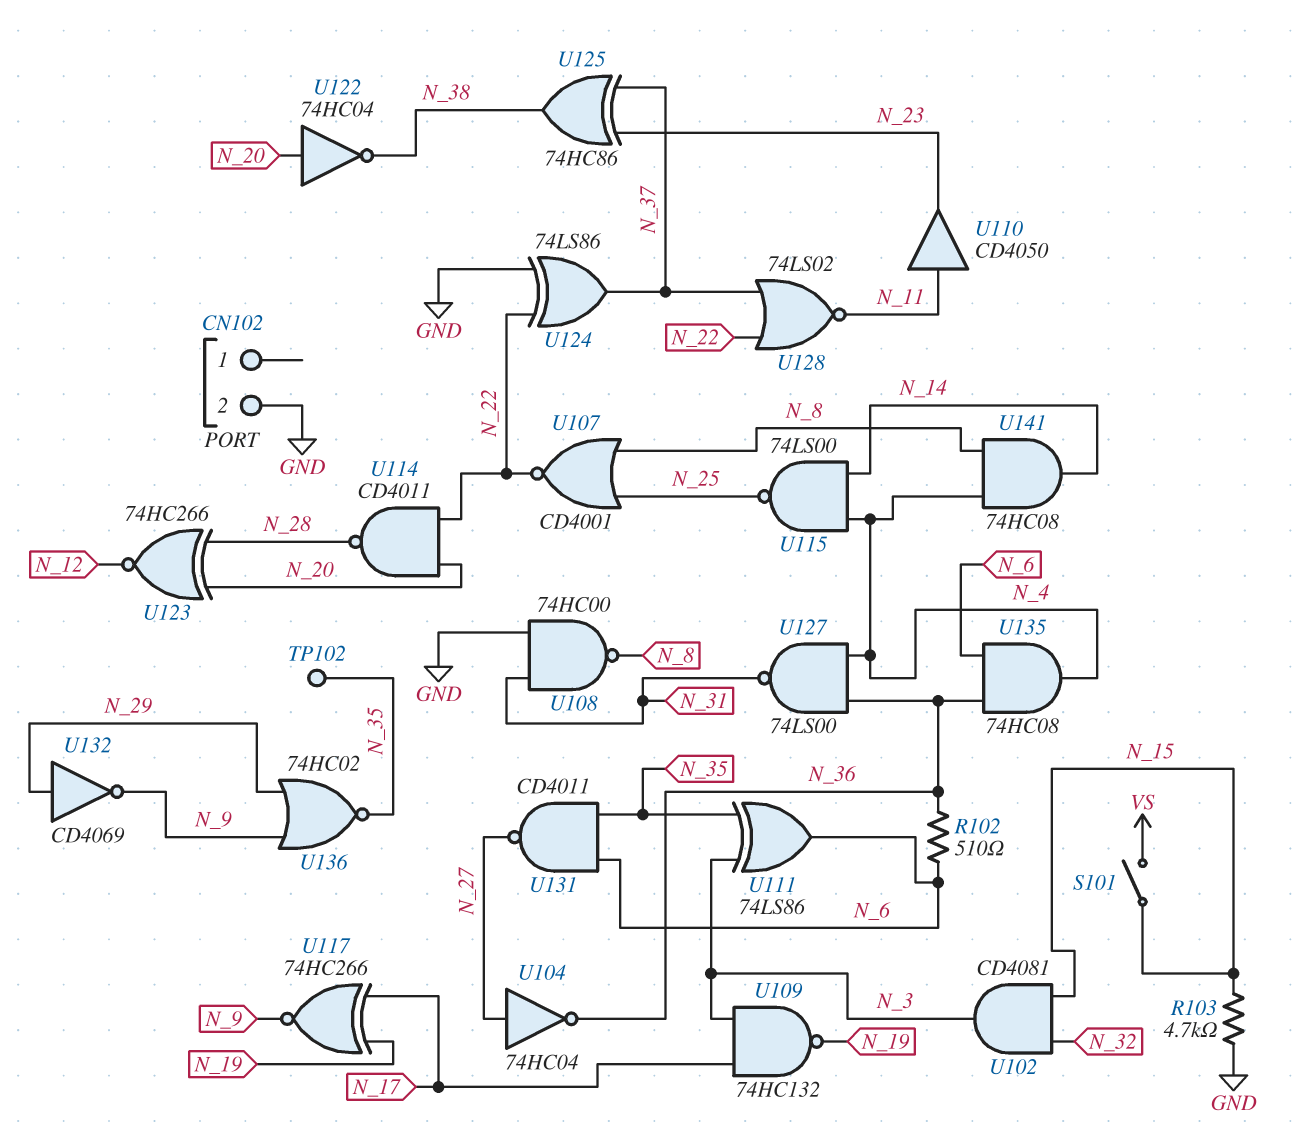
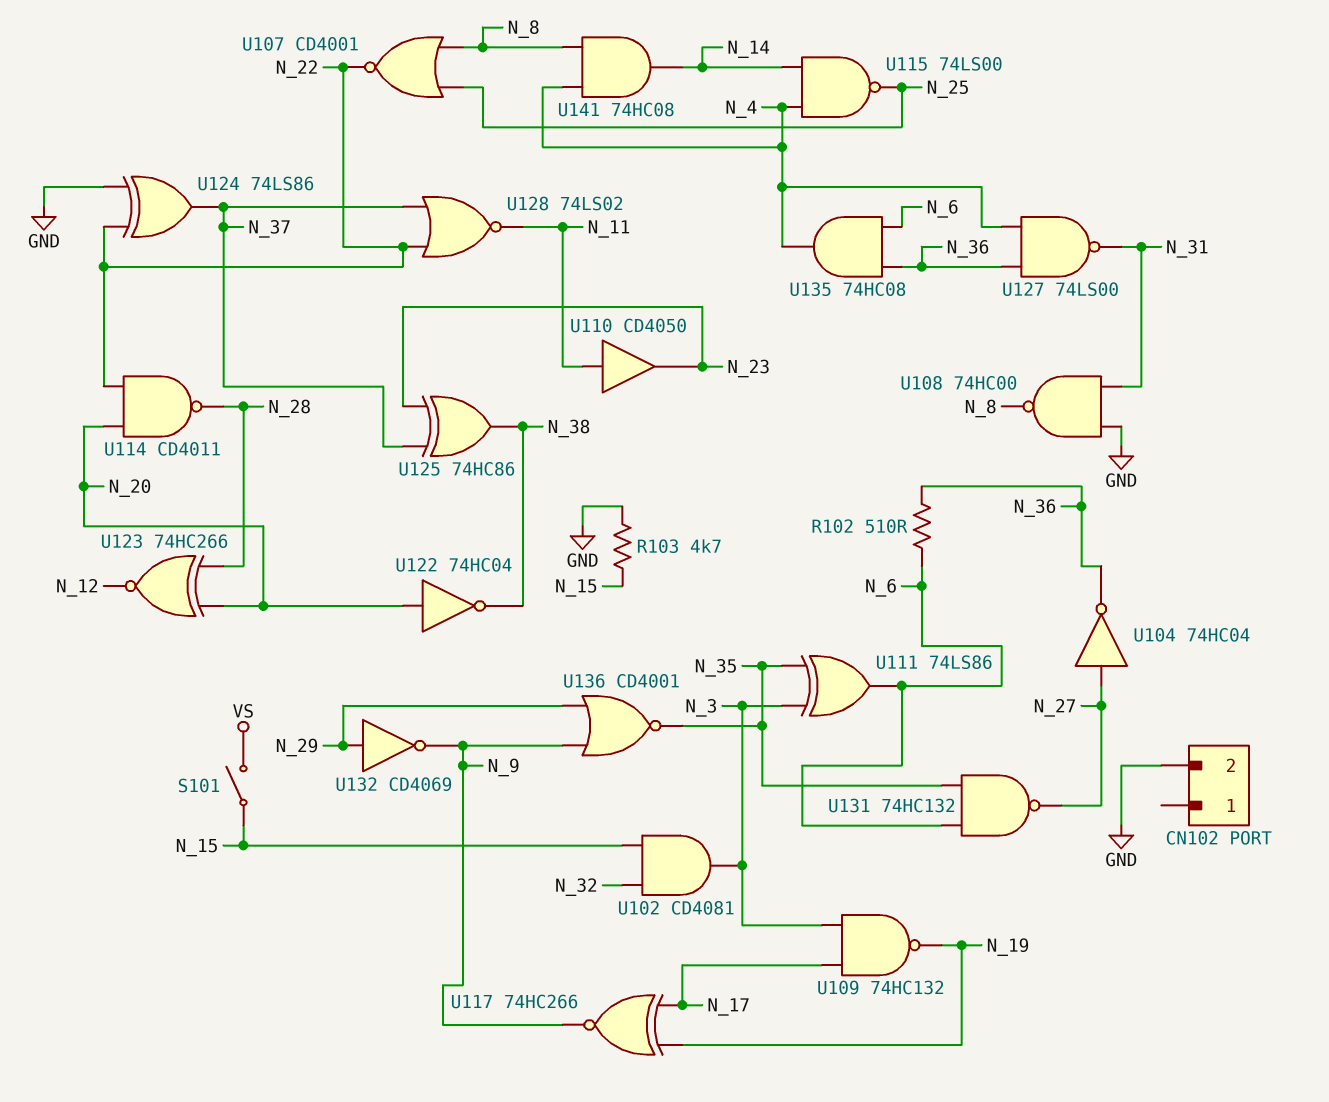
TP102: test point (N_35) -> none
U131: NAND CD4011 (in N_6, in N_35, out N_27) -> NAND 74HC132 (in N_6, in N_35, out N_27)
U136: NOR 74HC02 (in N_9, in N_29, out N_35) -> NOR CD4001 (in N_9, in N_29, out N_35)

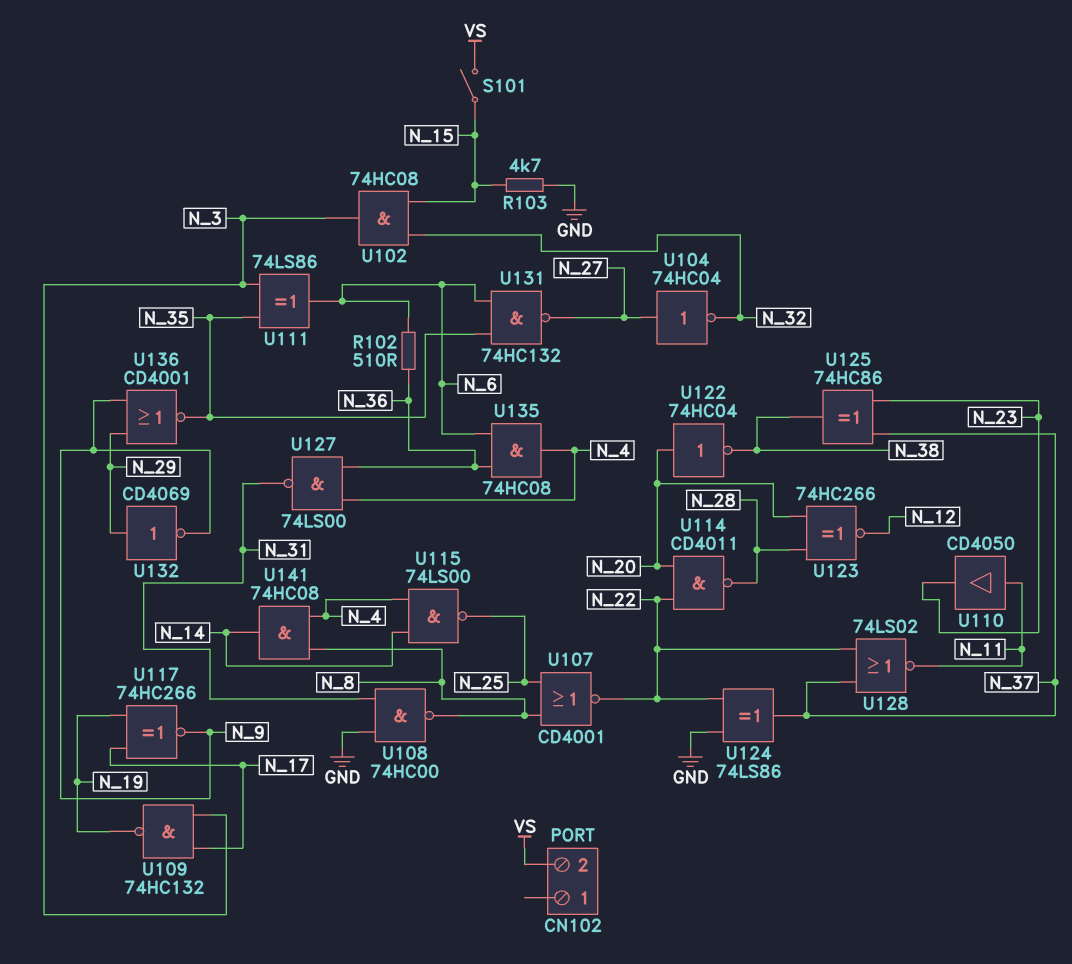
CN102 pin 2: GND -> VS
U102: AND CD4081 (in N_15, in N_32, out N_3) -> AND 74HC08 (in N_15, in N_32, out N_3)
U104: NOT 74HC04 (in N_27, out N_36) -> NOT 74HC04 (in N_27, out N_32)

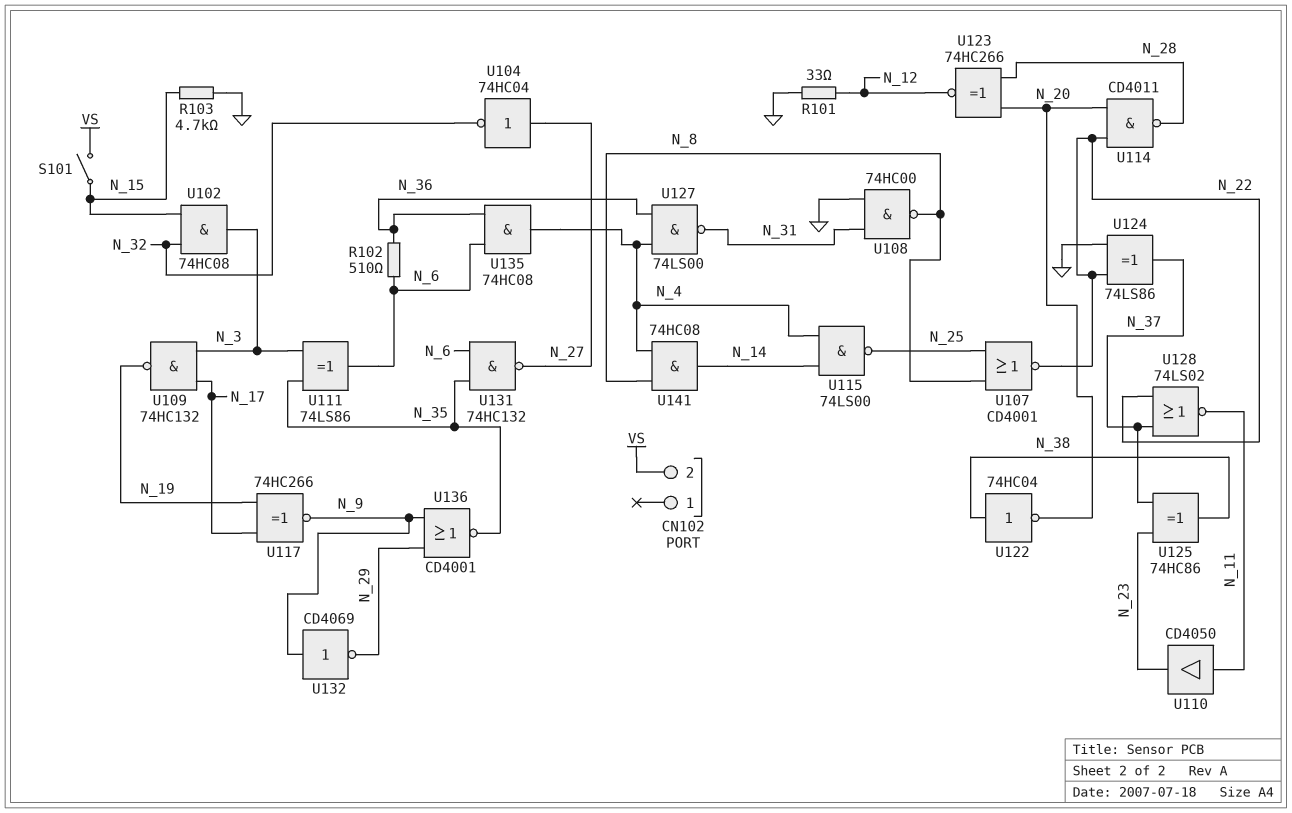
R101: none -> 33 (GND, N_12)
U122: NOT 74HC04 (in N_20, out N_38) -> NOT 74HC04 (in N_38, out N_20)
U132: NOT CD4069 (in N_29, out N_9) -> NOT CD4069 (in N_9, out N_29)

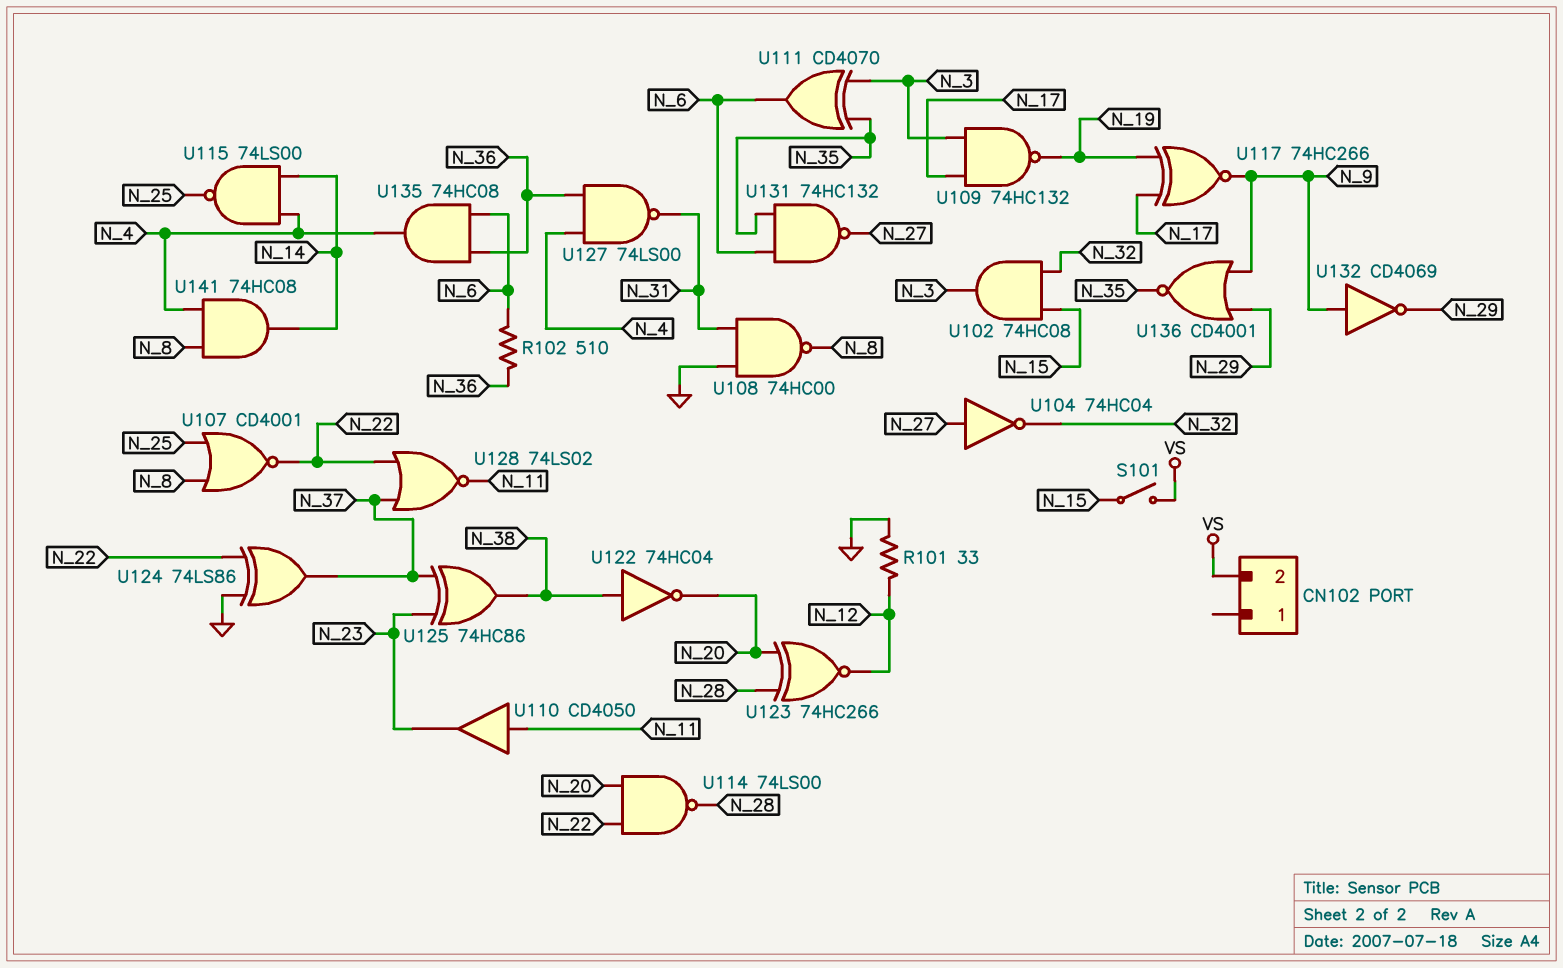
R103: 4.7k (GND, N_15) -> none
U111: XOR 74LS86 (in N_3, in N_35, out N_6) -> XOR CD4070 (in N_3, in N_35, out N_6)
U114: NAND CD4011 (in N_20, in N_22, out N_28) -> NAND 74LS00 (in N_20, in N_22, out N_28)

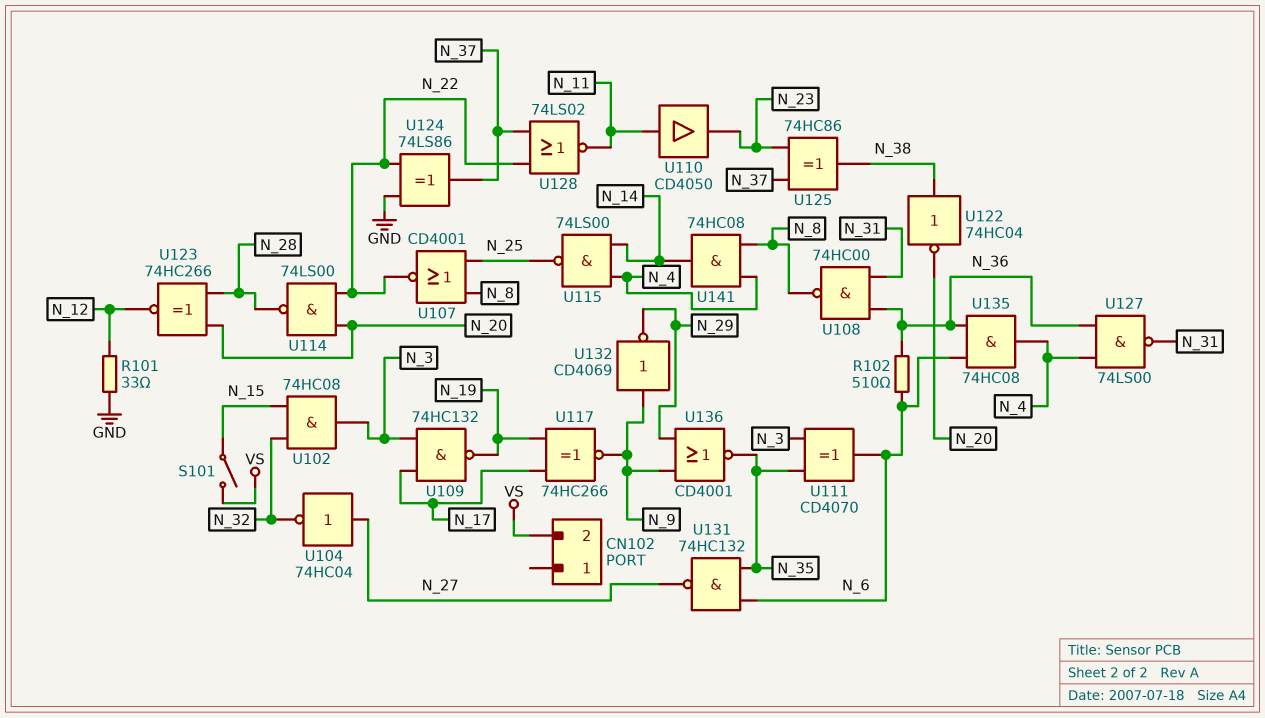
U108: NAND 74HC00 (in GND, in N_31, out N_8) -> NAND 74HC00 (in N_31, in N_36, out N_8)

